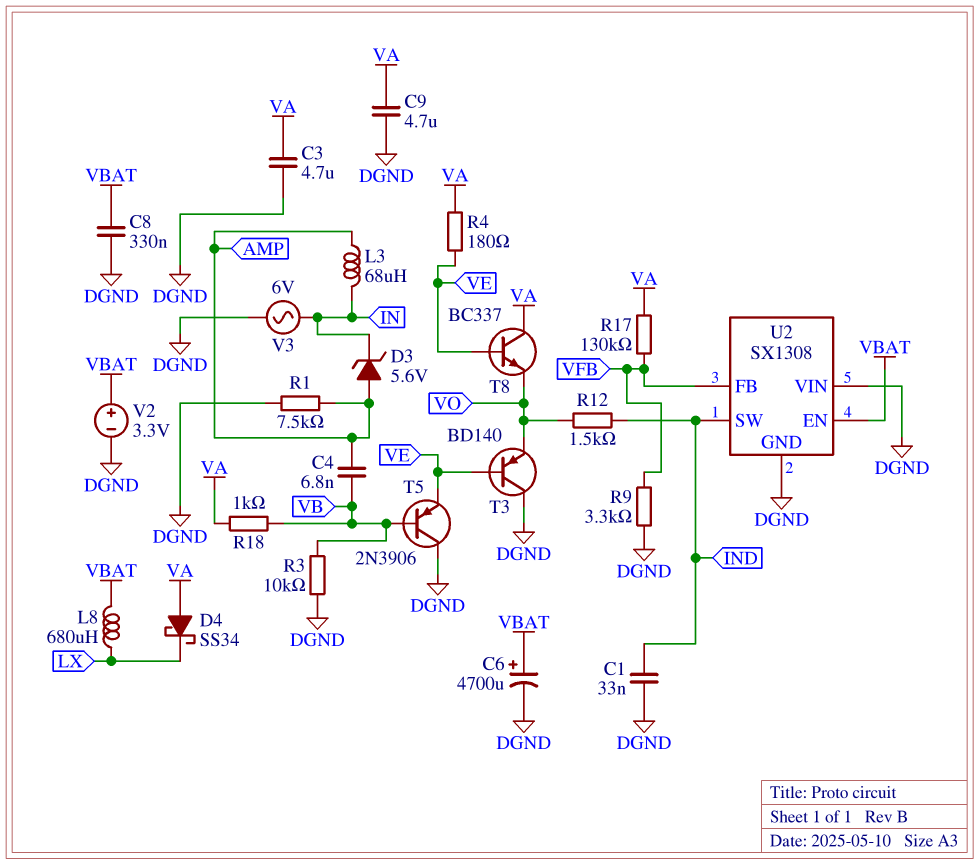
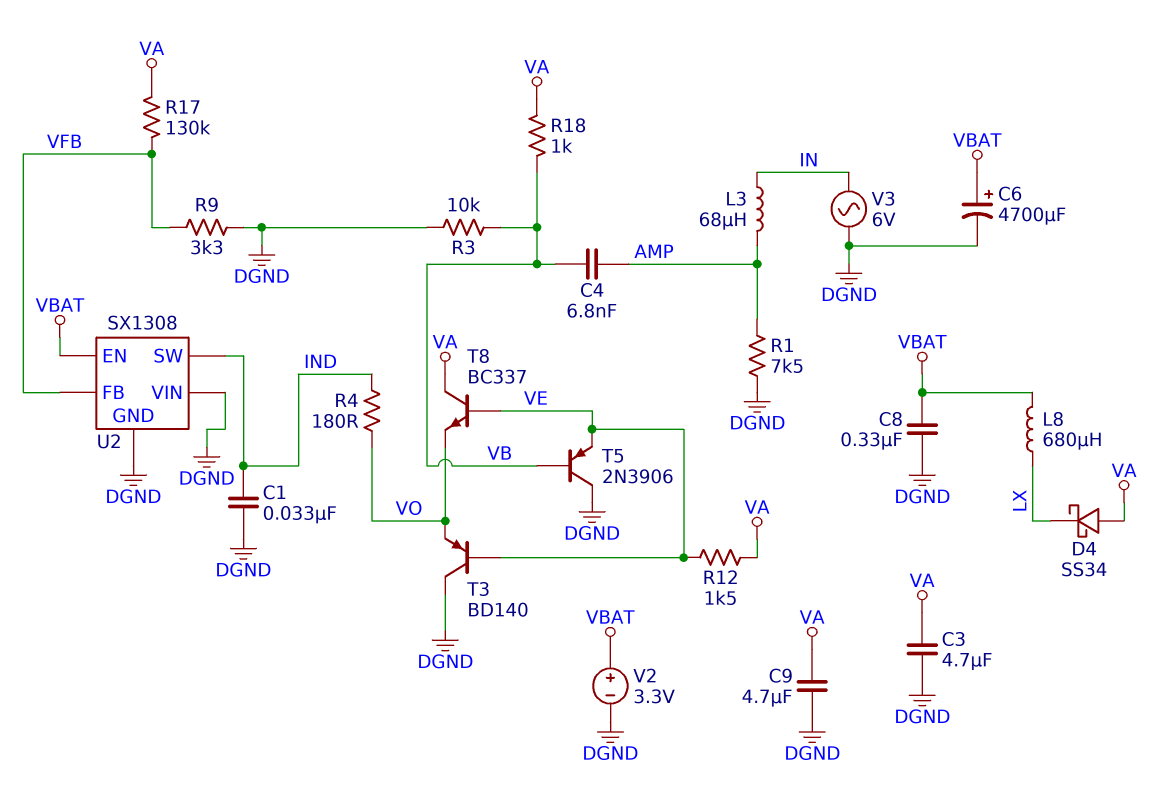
D3: zener 5.6V (A AMP, K IN) -> none
R4: 180 (VA, VE) -> 180 (IND, VO)
R12: 1.5k (IND, VO) -> 1.5k (VA, VE)

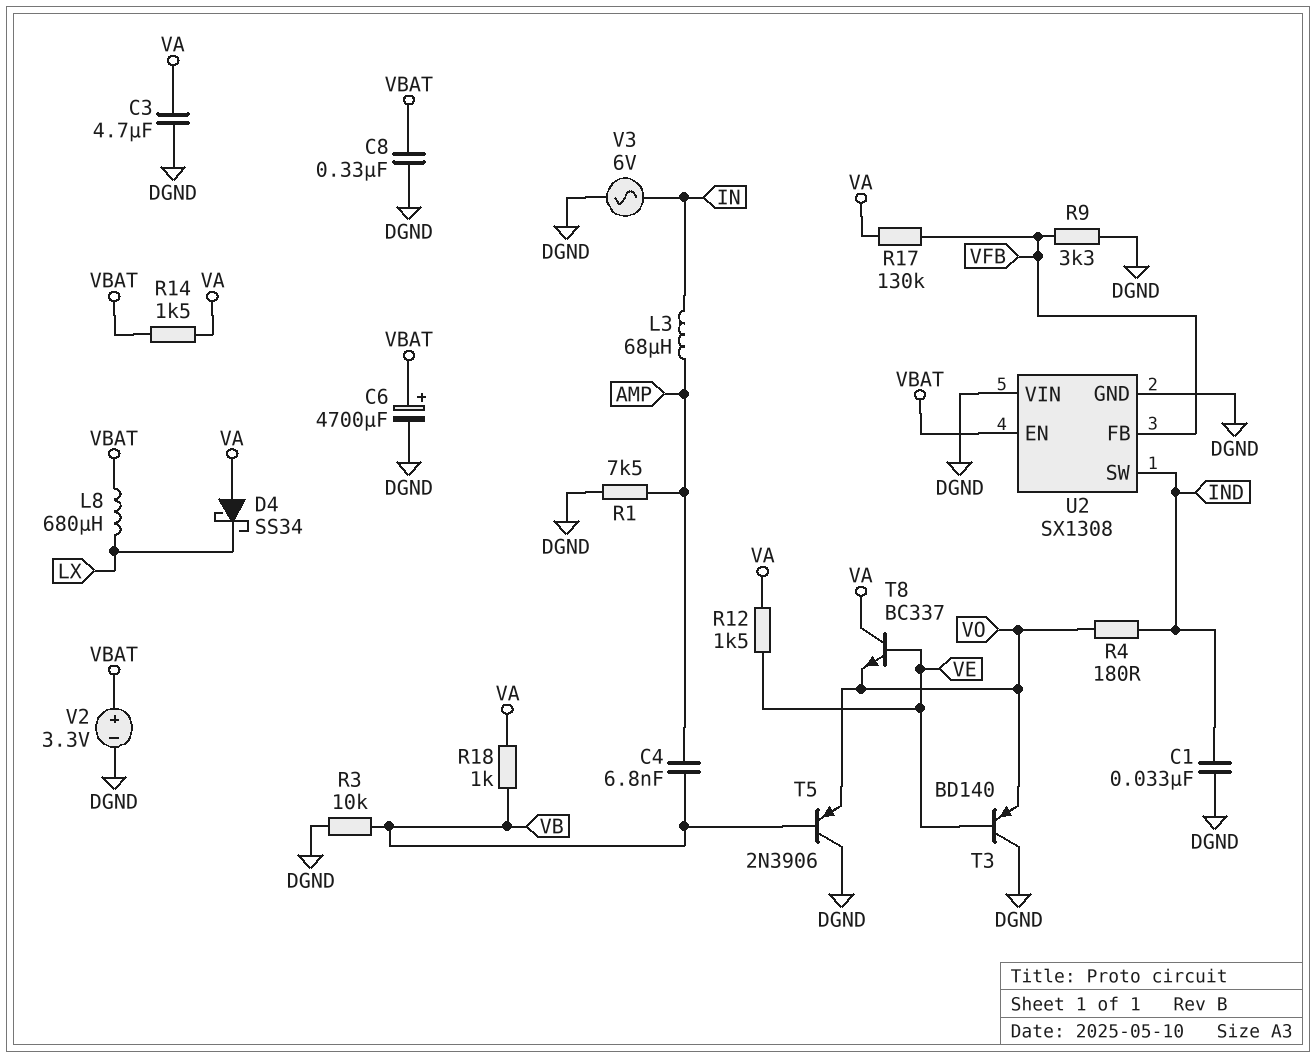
C9: 4.7uF (DGND, VA) -> none
R14: none -> 1.5k (VA, VBAT)
T5: PNP 2N3906 (B VB, C DGND, E VE) -> PNP 2N3906 (B VB, C DGND, E VO)

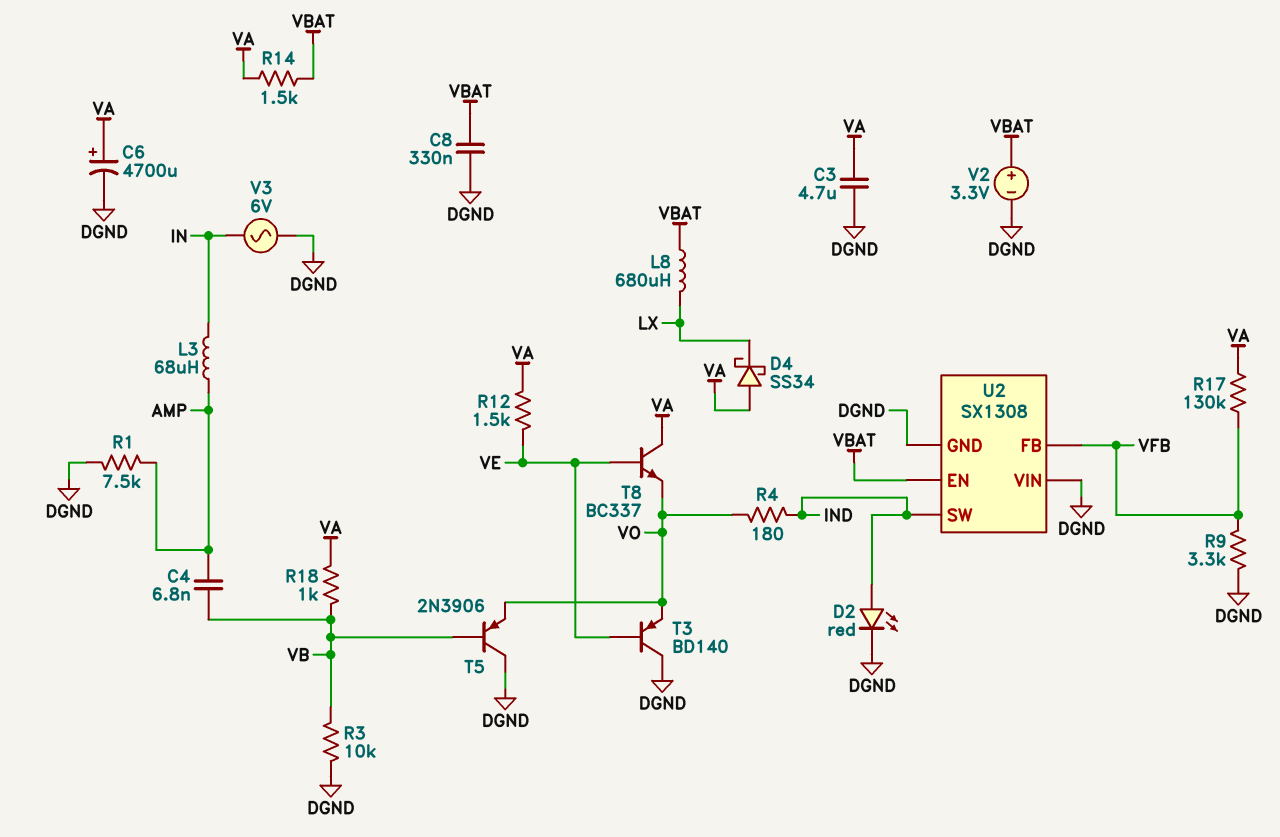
C1: 33nF (DGND, IND) -> none
C6: 4700uF (plus VBAT, minus DGND) -> 4700uF (plus VA, minus DGND)
D2: none -> LED red (A IND, K DGND)

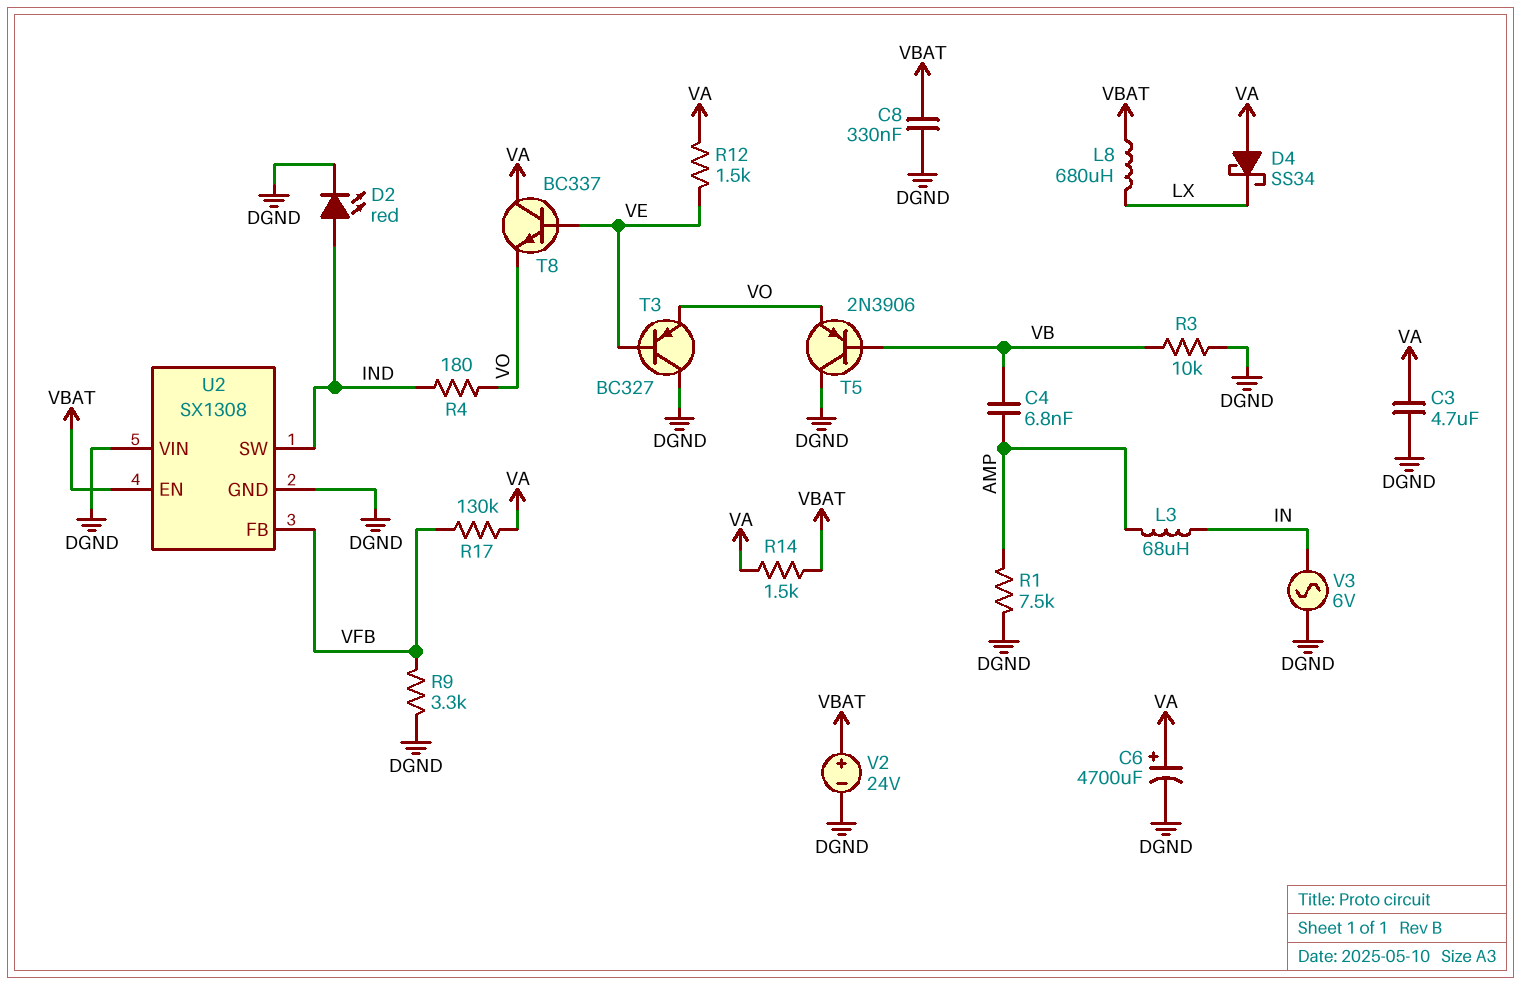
R18: 1k (VA, VB) -> none
T3: PNP BD140 (B VE, C DGND, E VO) -> PNP BC327 (B VE, C DGND, E VO)
V2: 3.3V (plus VBAT, minus DGND) -> 24V (plus VBAT, minus DGND)

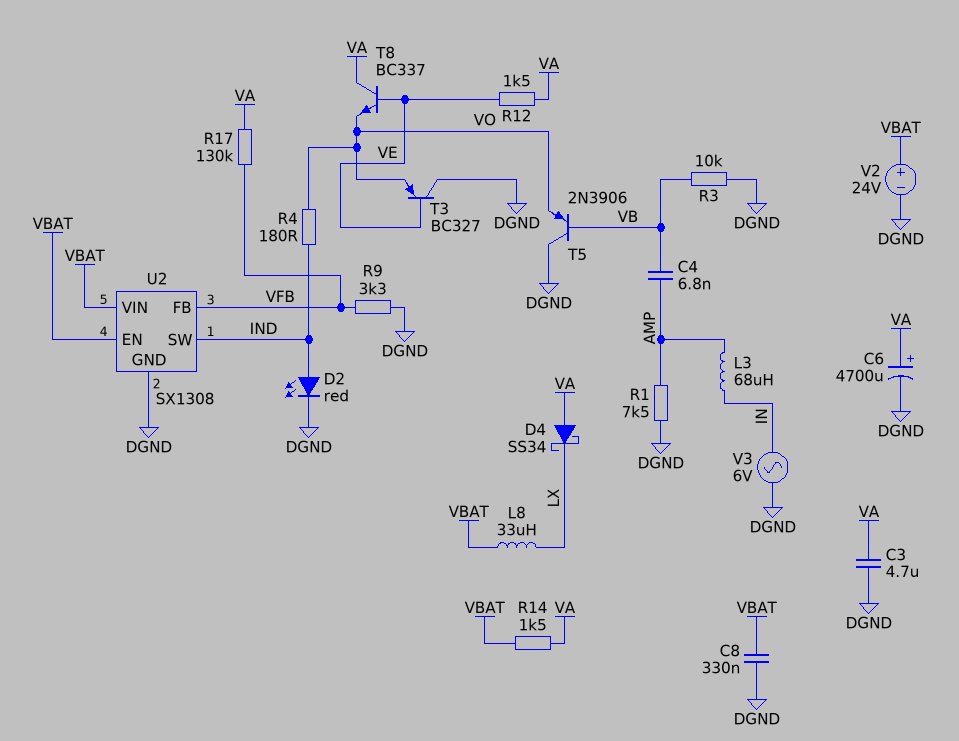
L8: 680uH (LX, VBAT) -> 33uH (LX, VBAT)
U2 pin VIN: DGND -> VBAT

